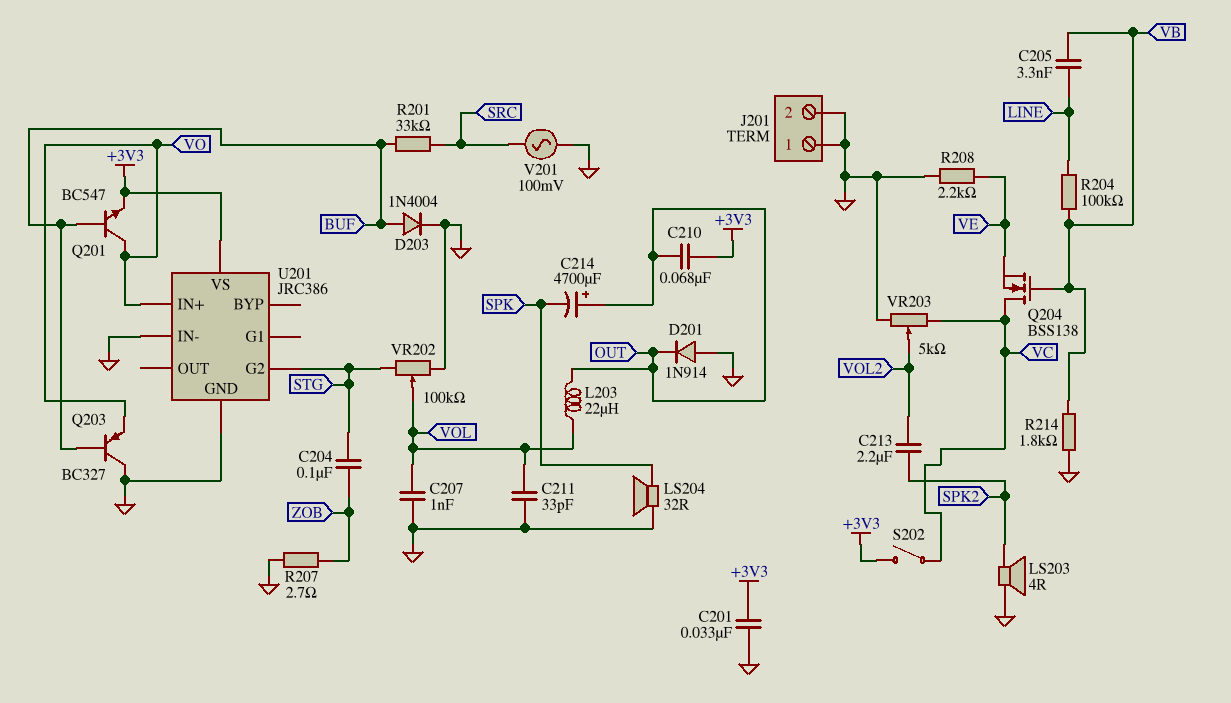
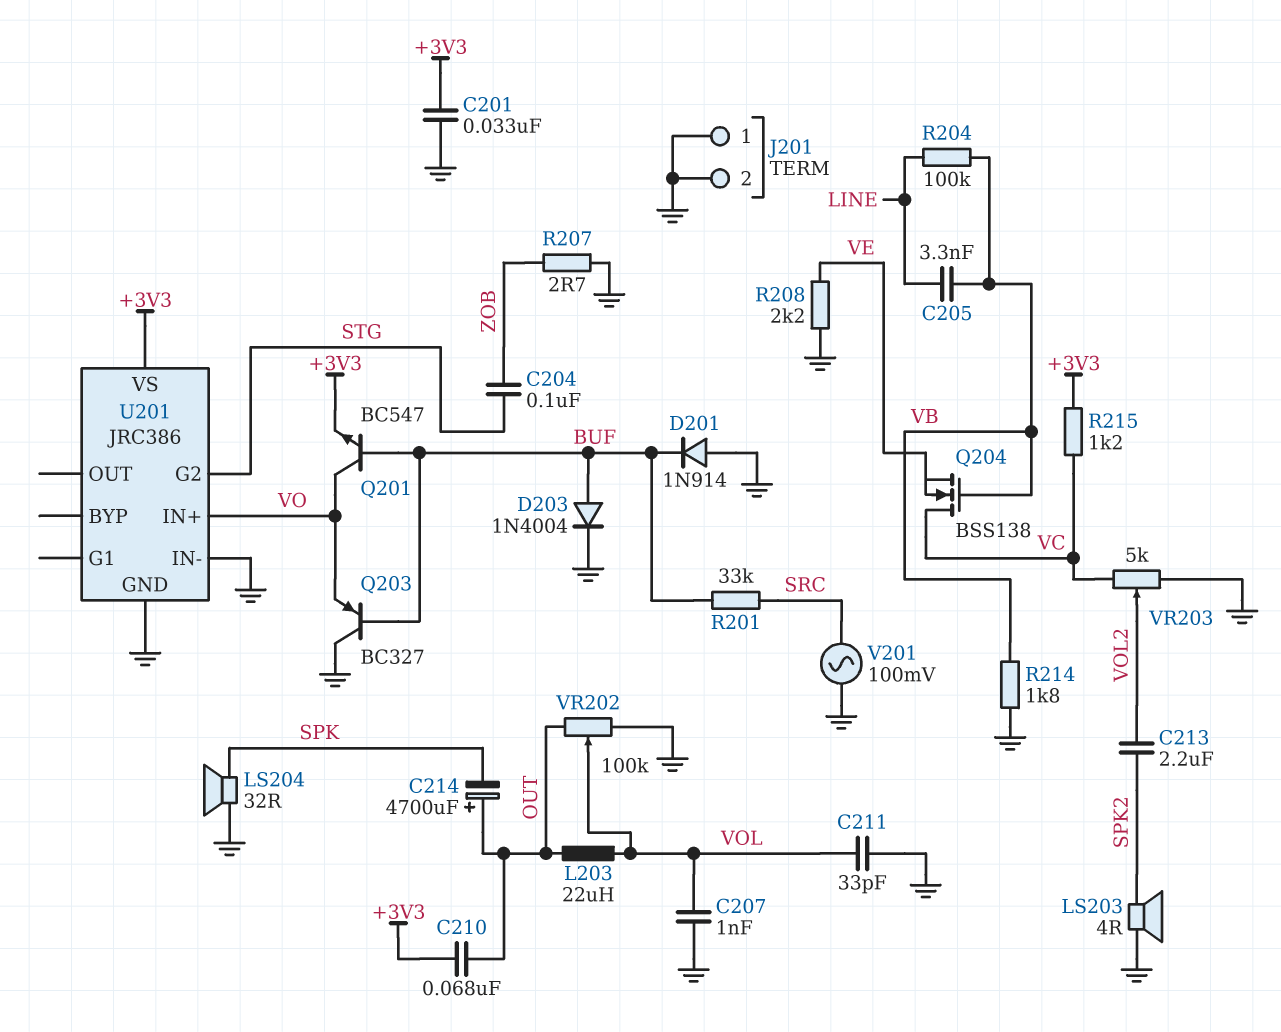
D201: diode 1N914 (A GND, K OUT) -> diode 1N914 (A GND, K BUF)
R215: none -> 1.2k (+3V3, VC)
S202: switch (+3V3, VC) -> none
VR202: 100k (GND, STG, wiper VOL) -> 100k (GND, OUT, wiper VOL)

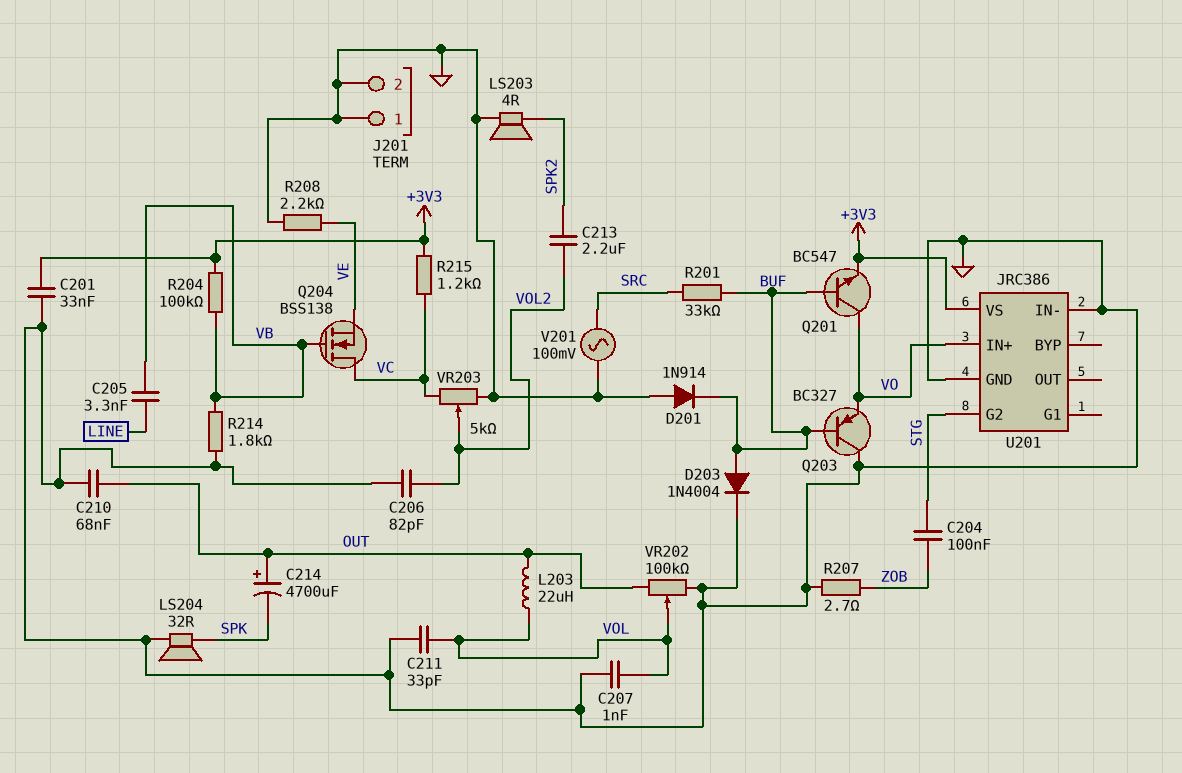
C206: none -> 82pF (GND, VOL2)
C210: 68nF (+3V3, OUT) -> 68nF (GND, OUT)
R204: 100k (LINE, VB) -> 100k (+3V3, VB)

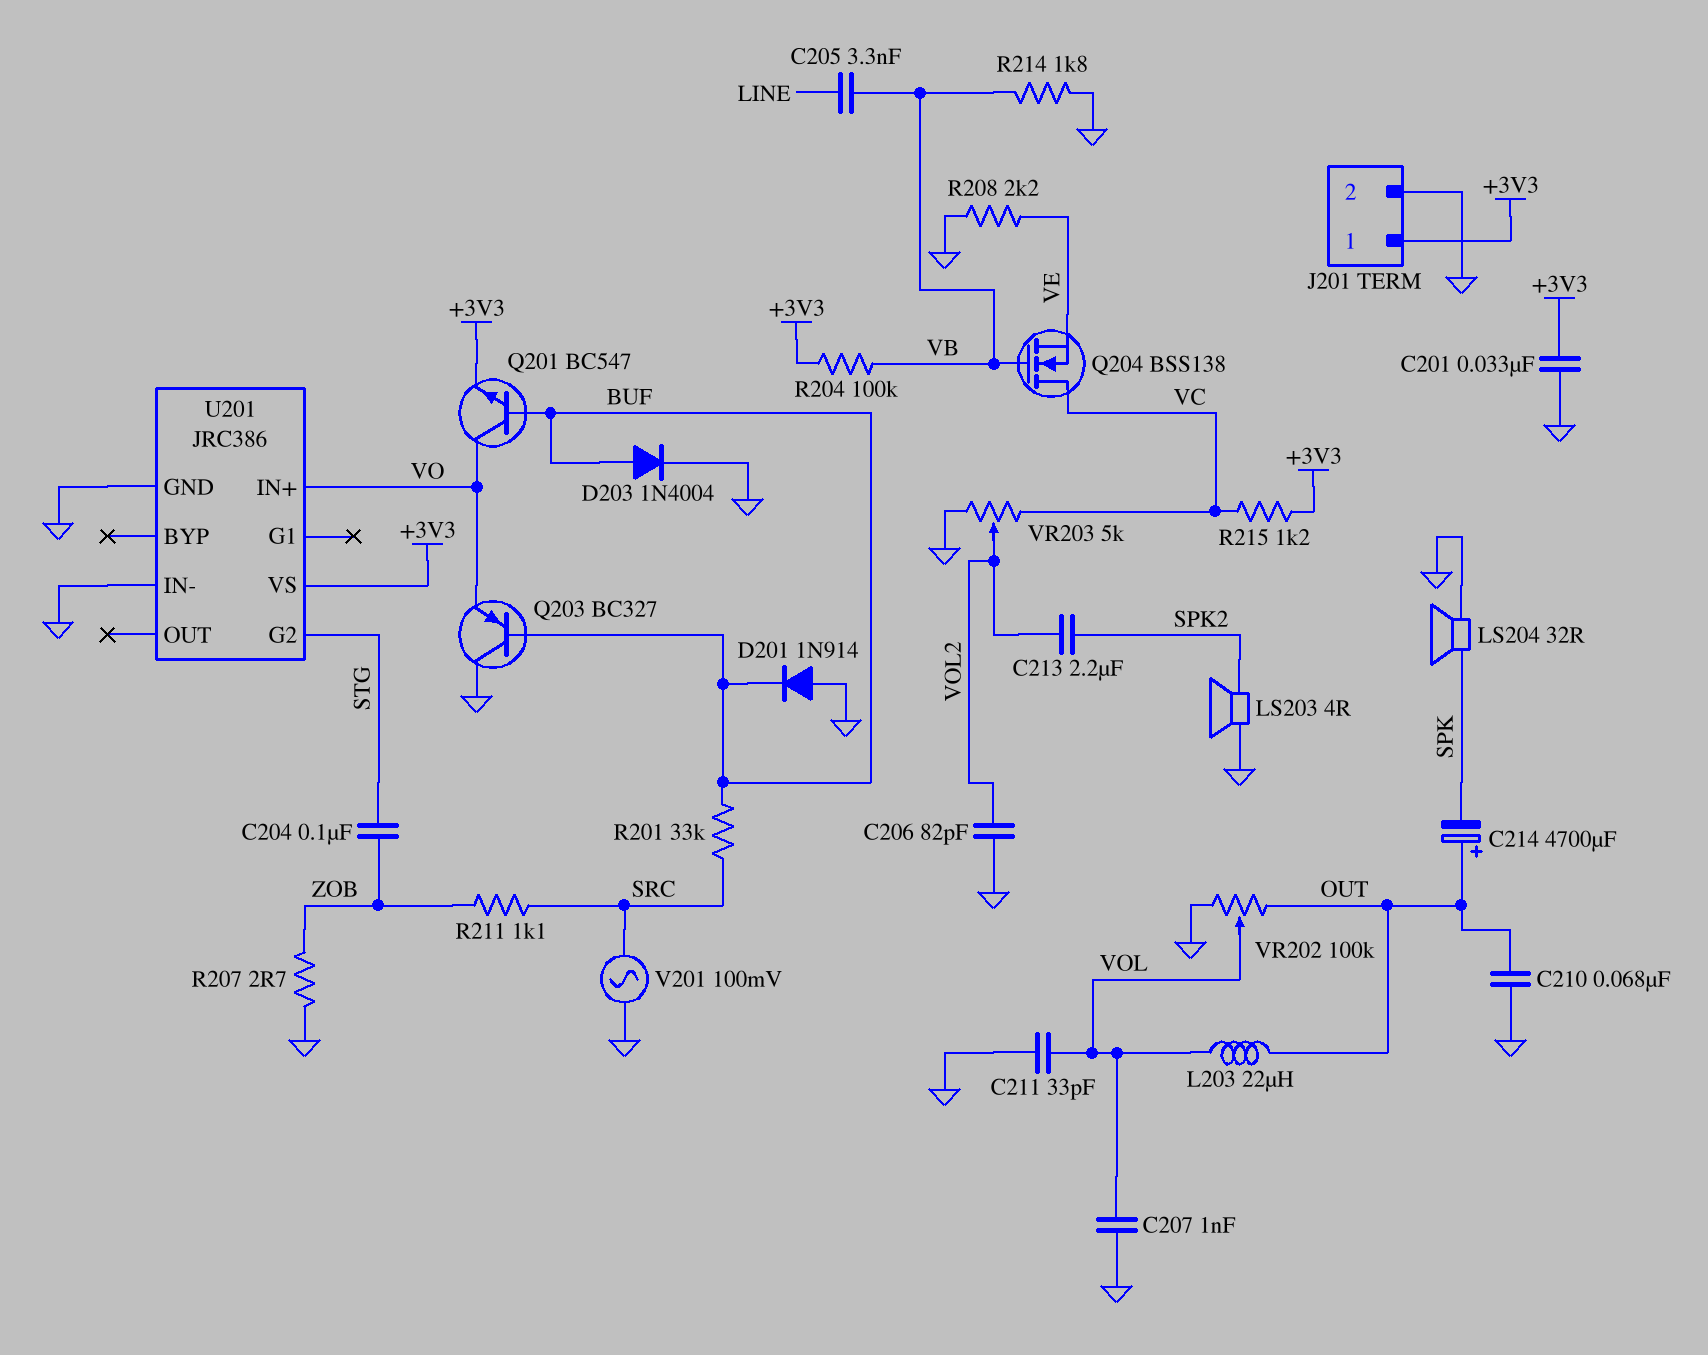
J201 pin 1: GND -> +3V3
R211: none -> 1.1k (SRC, ZOB)

